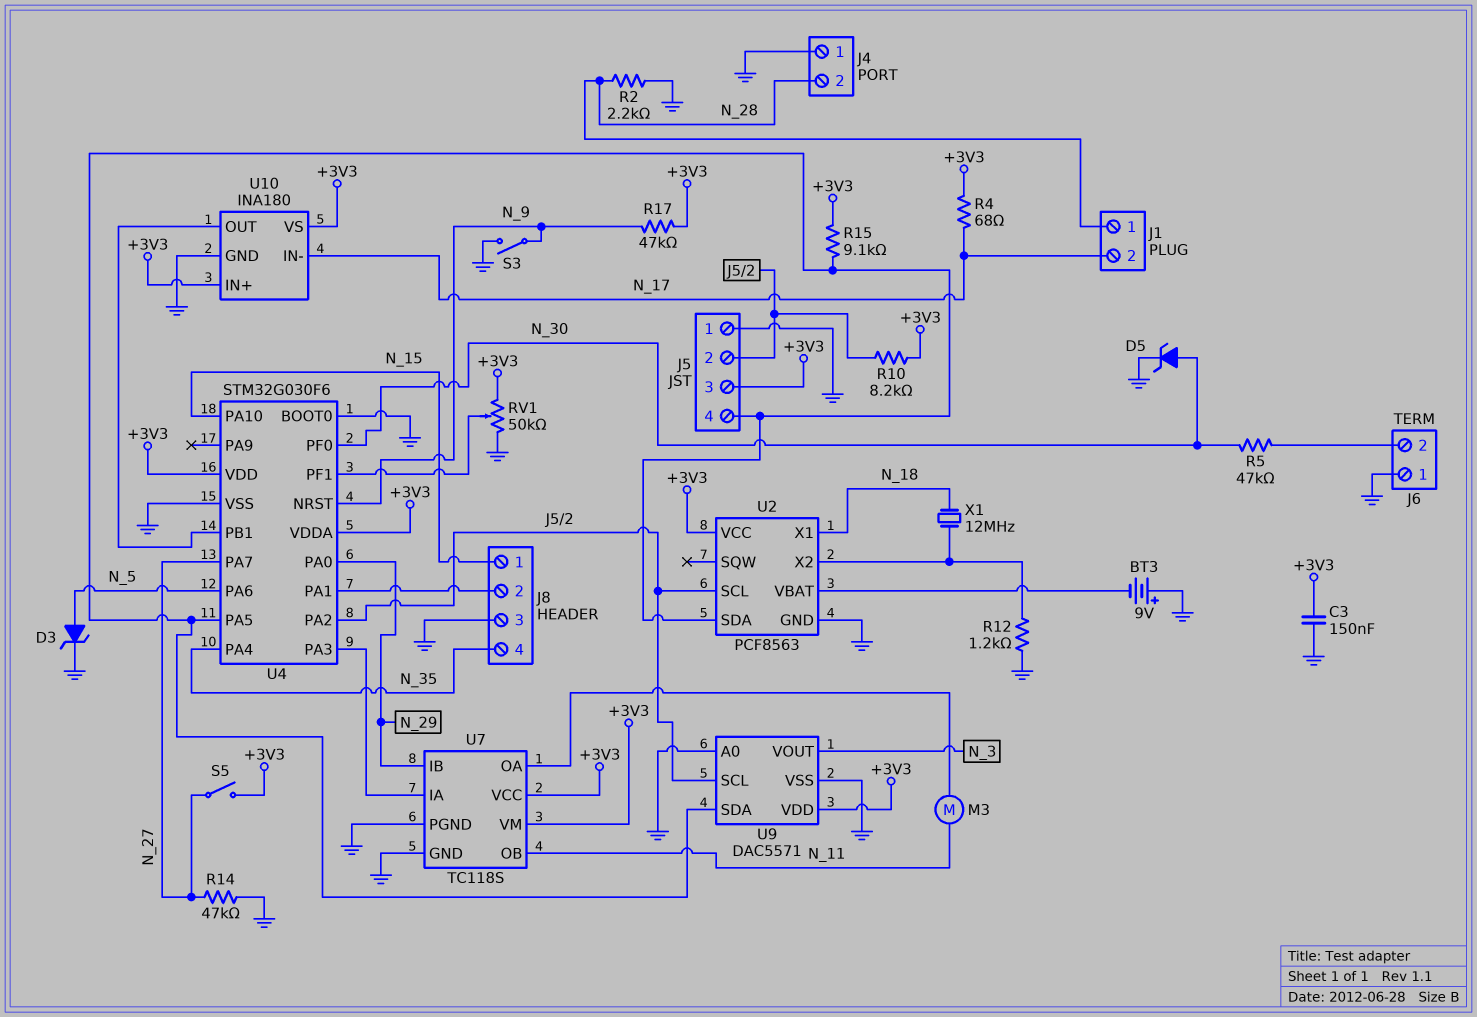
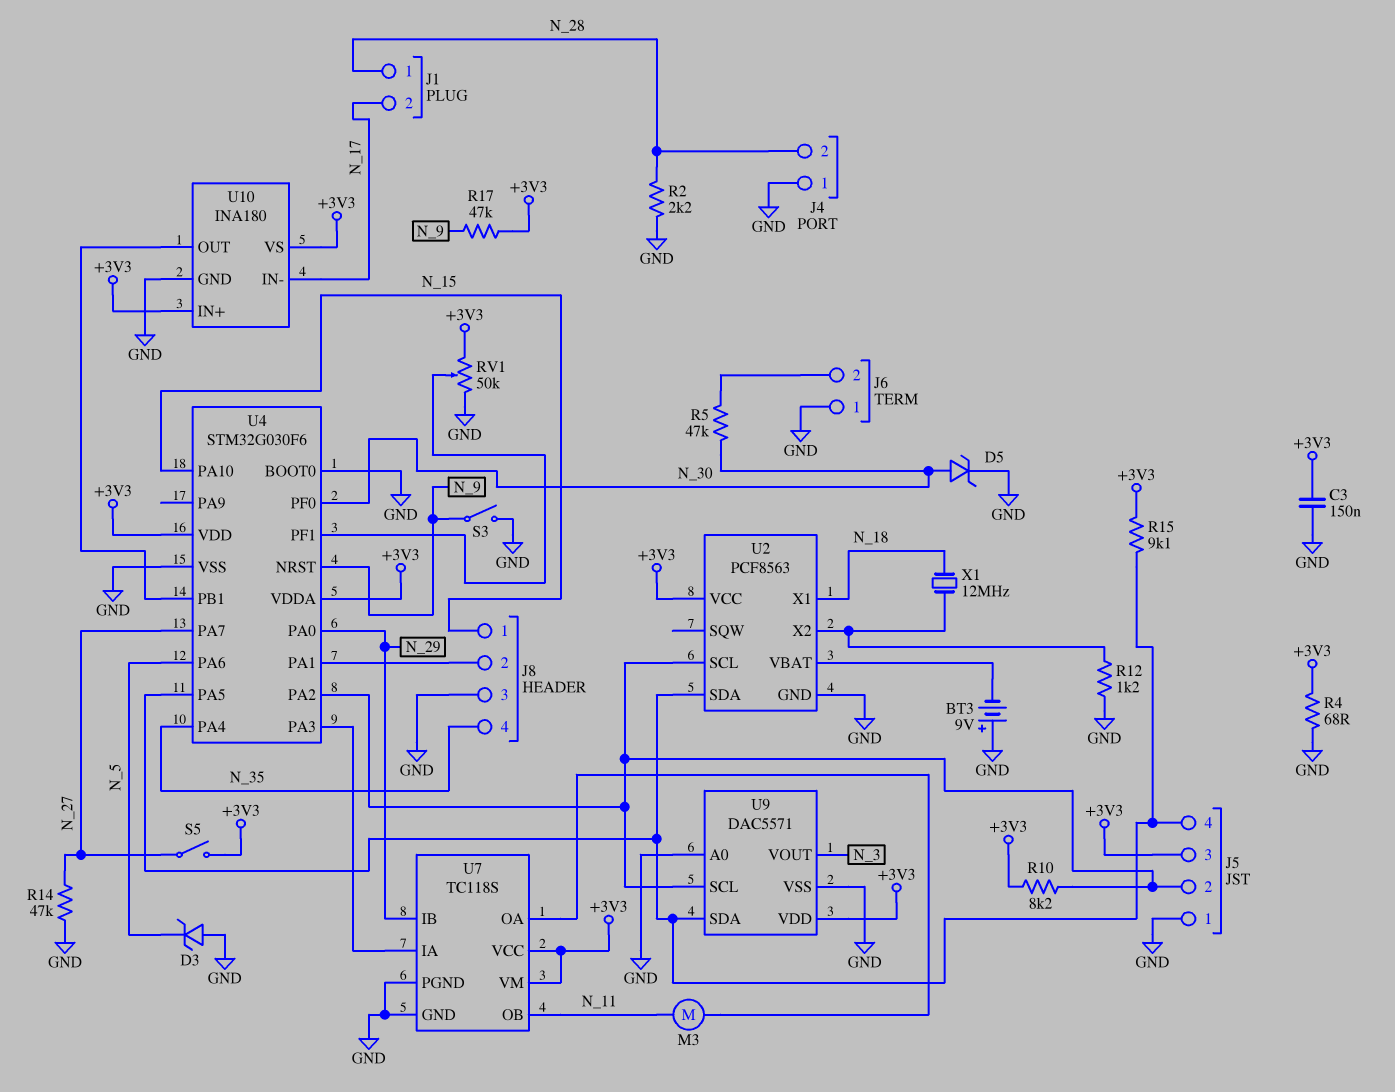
D3: zener (A N_5, K GND) -> zener (A GND, K N_5)
R4: 68 (+3V3, N_17) -> 68 (+3V3, GND)

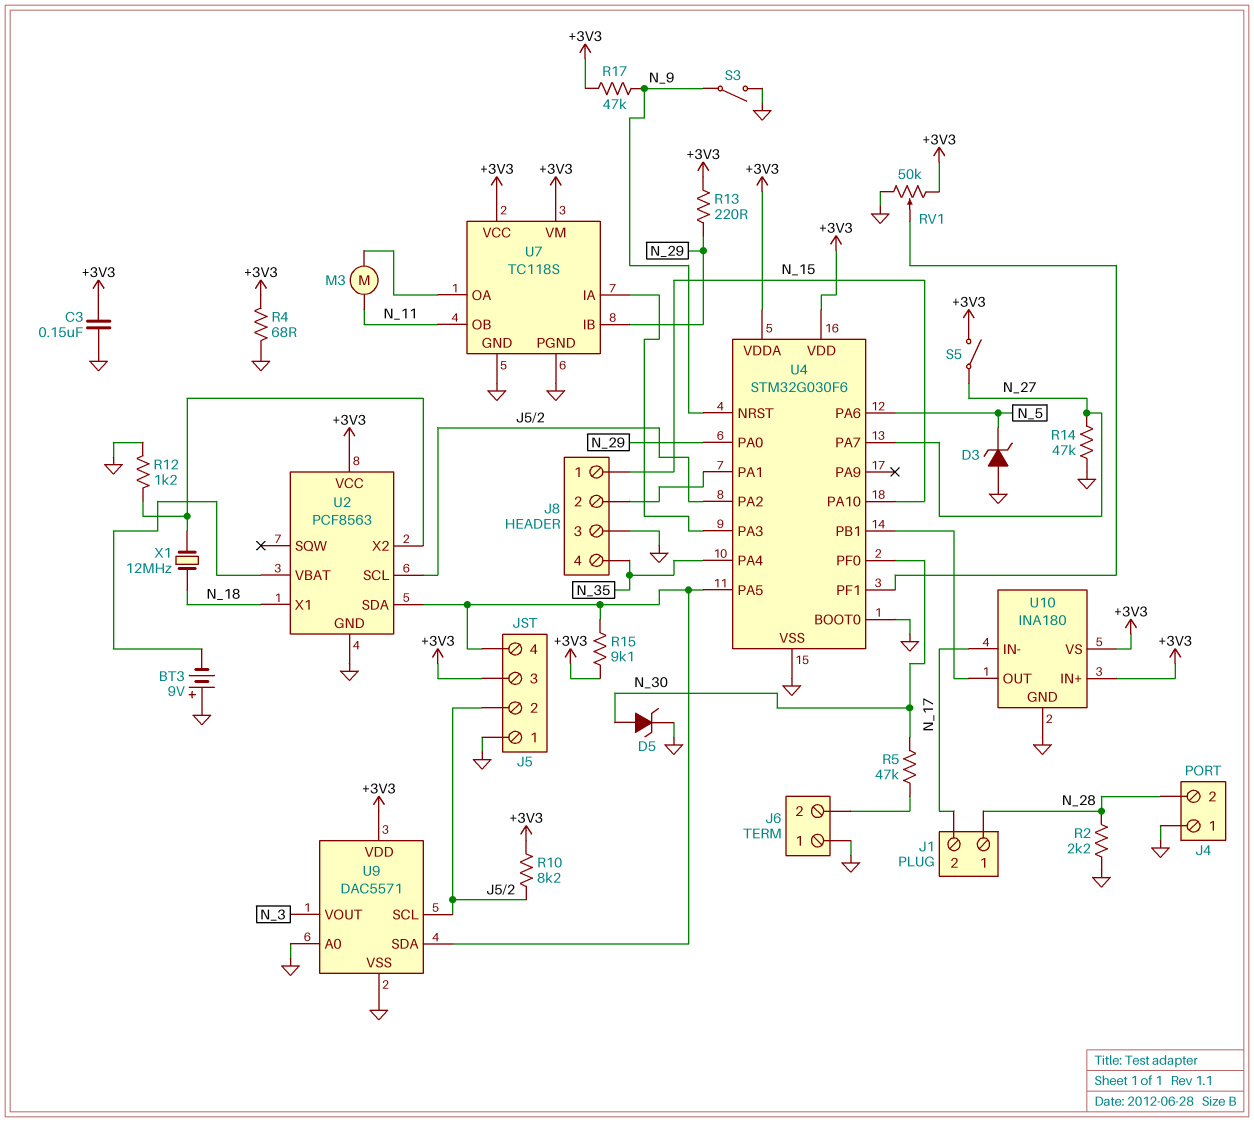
R13: none -> 220 (+3V3, N_29)

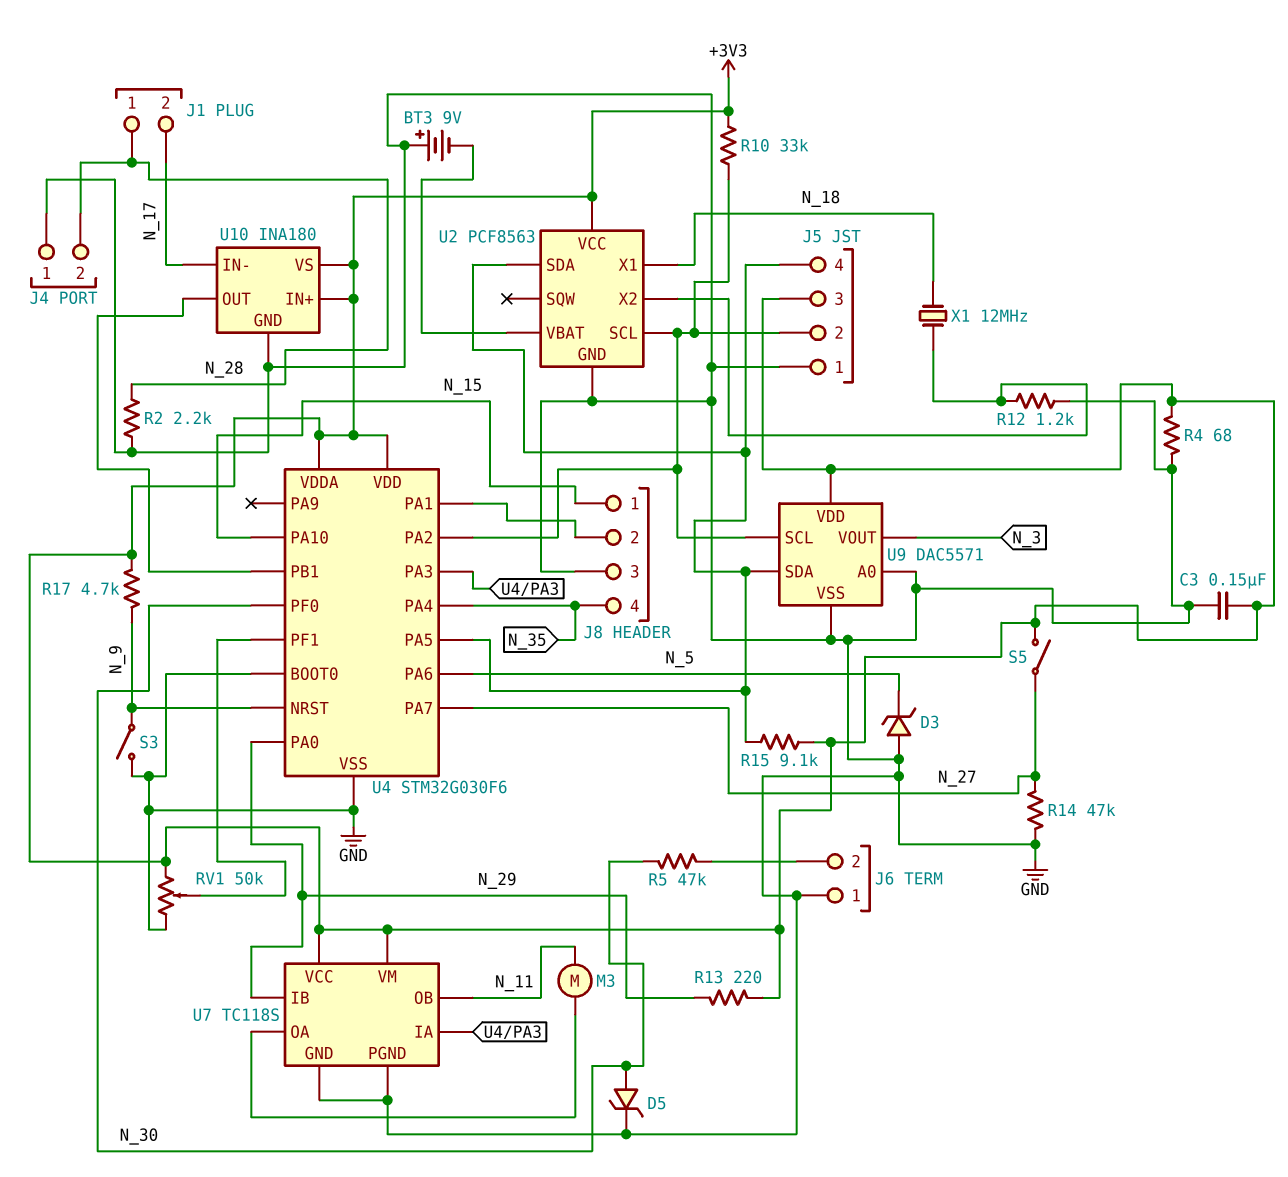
R10: 8.2k (+3V3, J5/2) -> 33k (+3V3, J5/2)
R17: 47k (+3V3, N_9) -> 4.7k (+3V3, N_9)

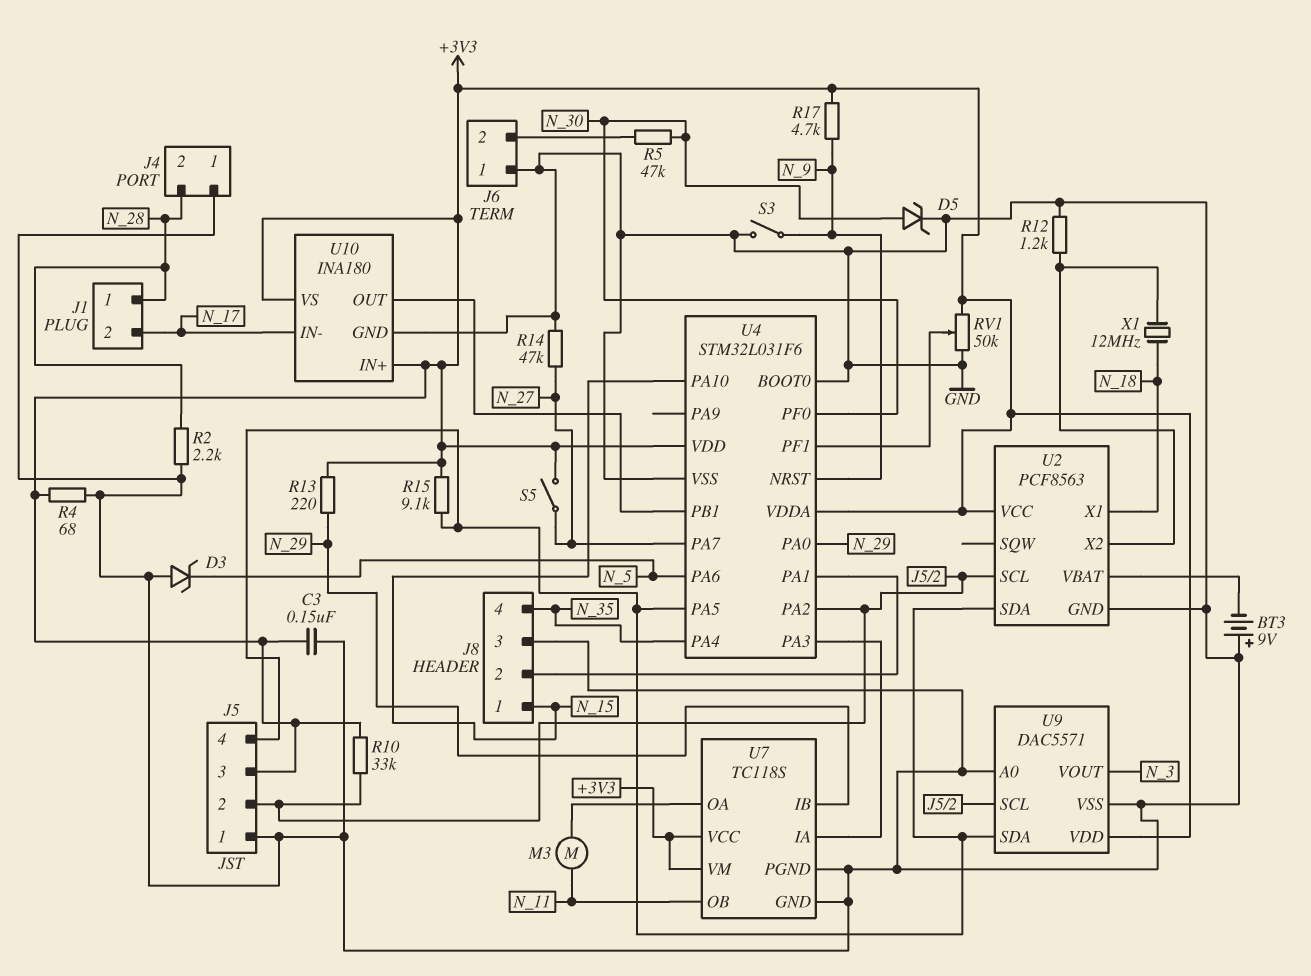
U4: STM32G030F6 -> STM32L031F6

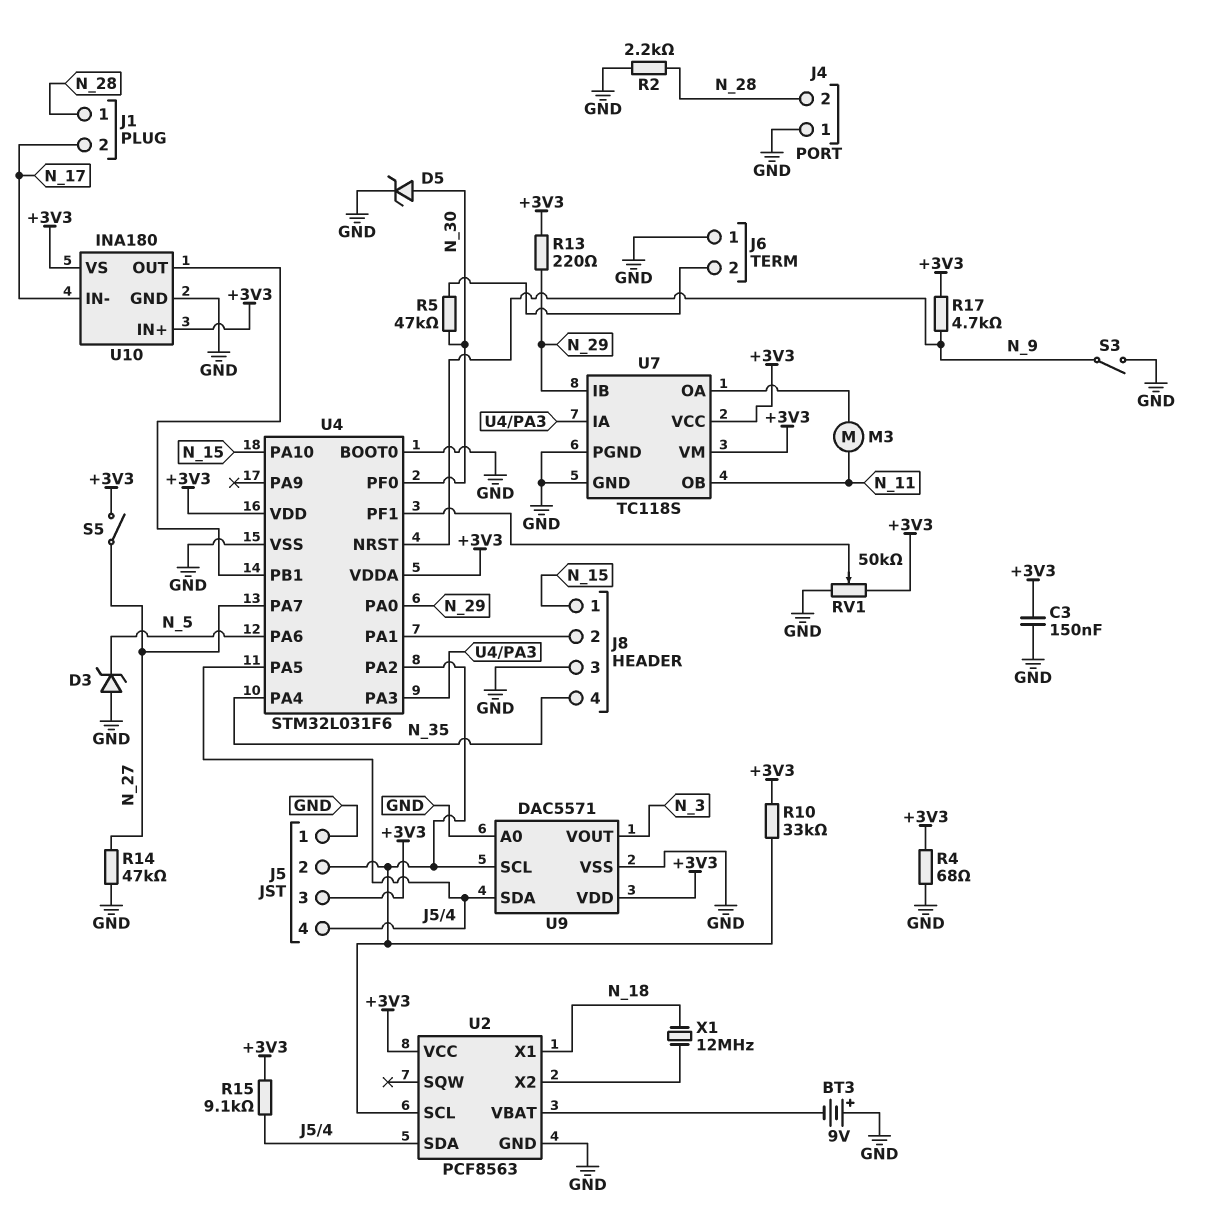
R12: 1.2k (GND, U2/X2) -> none

